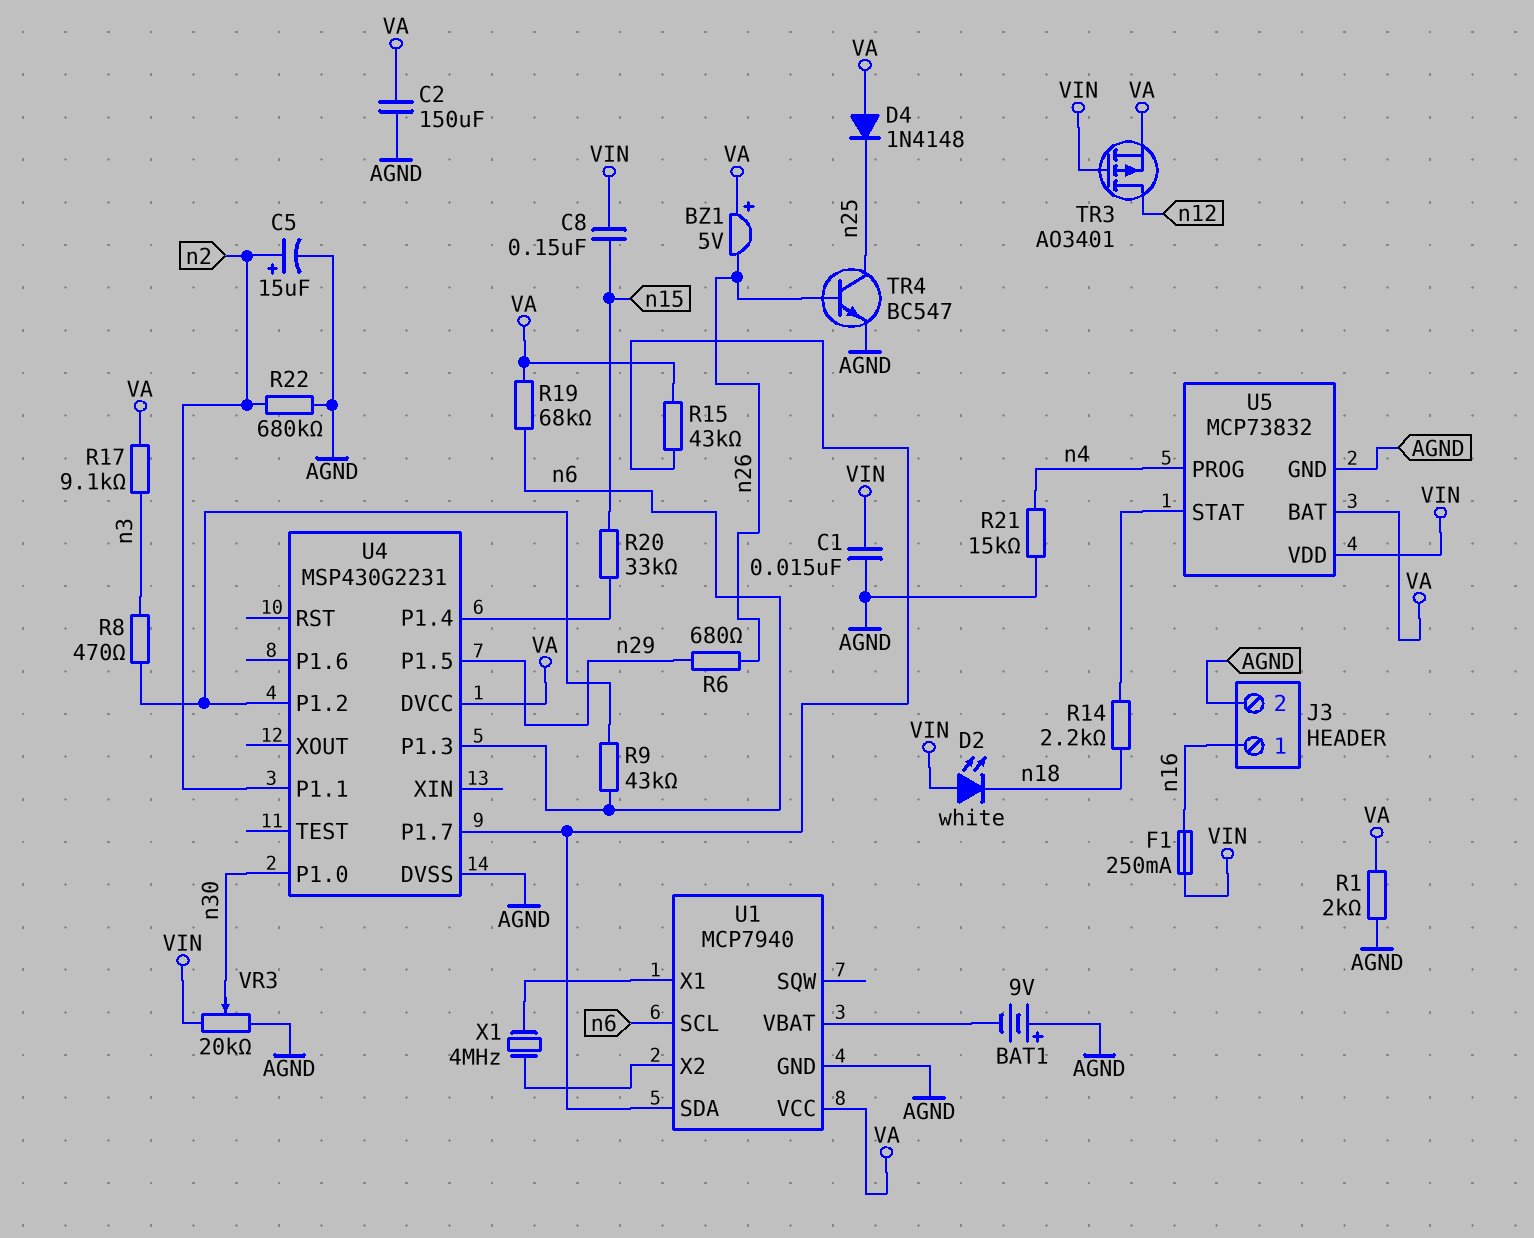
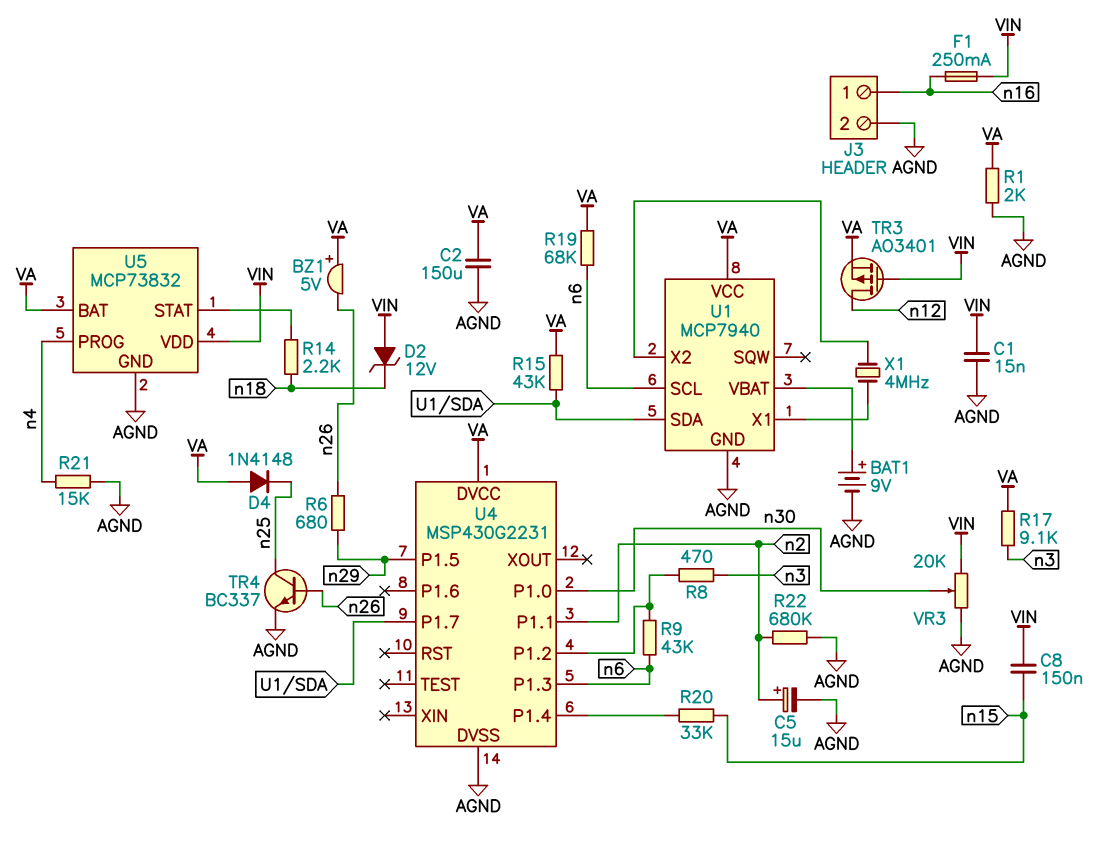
BAT1: 9V (plus AGND, minus U1/VBAT) -> 9V (plus U1/VBAT, minus AGND)
D2: LED white (A VIN, K n18) -> zener 12V (A VIN, K n18)
TR4: NPN BC547 (B n26, C n25, E AGND) -> NPN BC337 (B n26, C n25, E AGND)

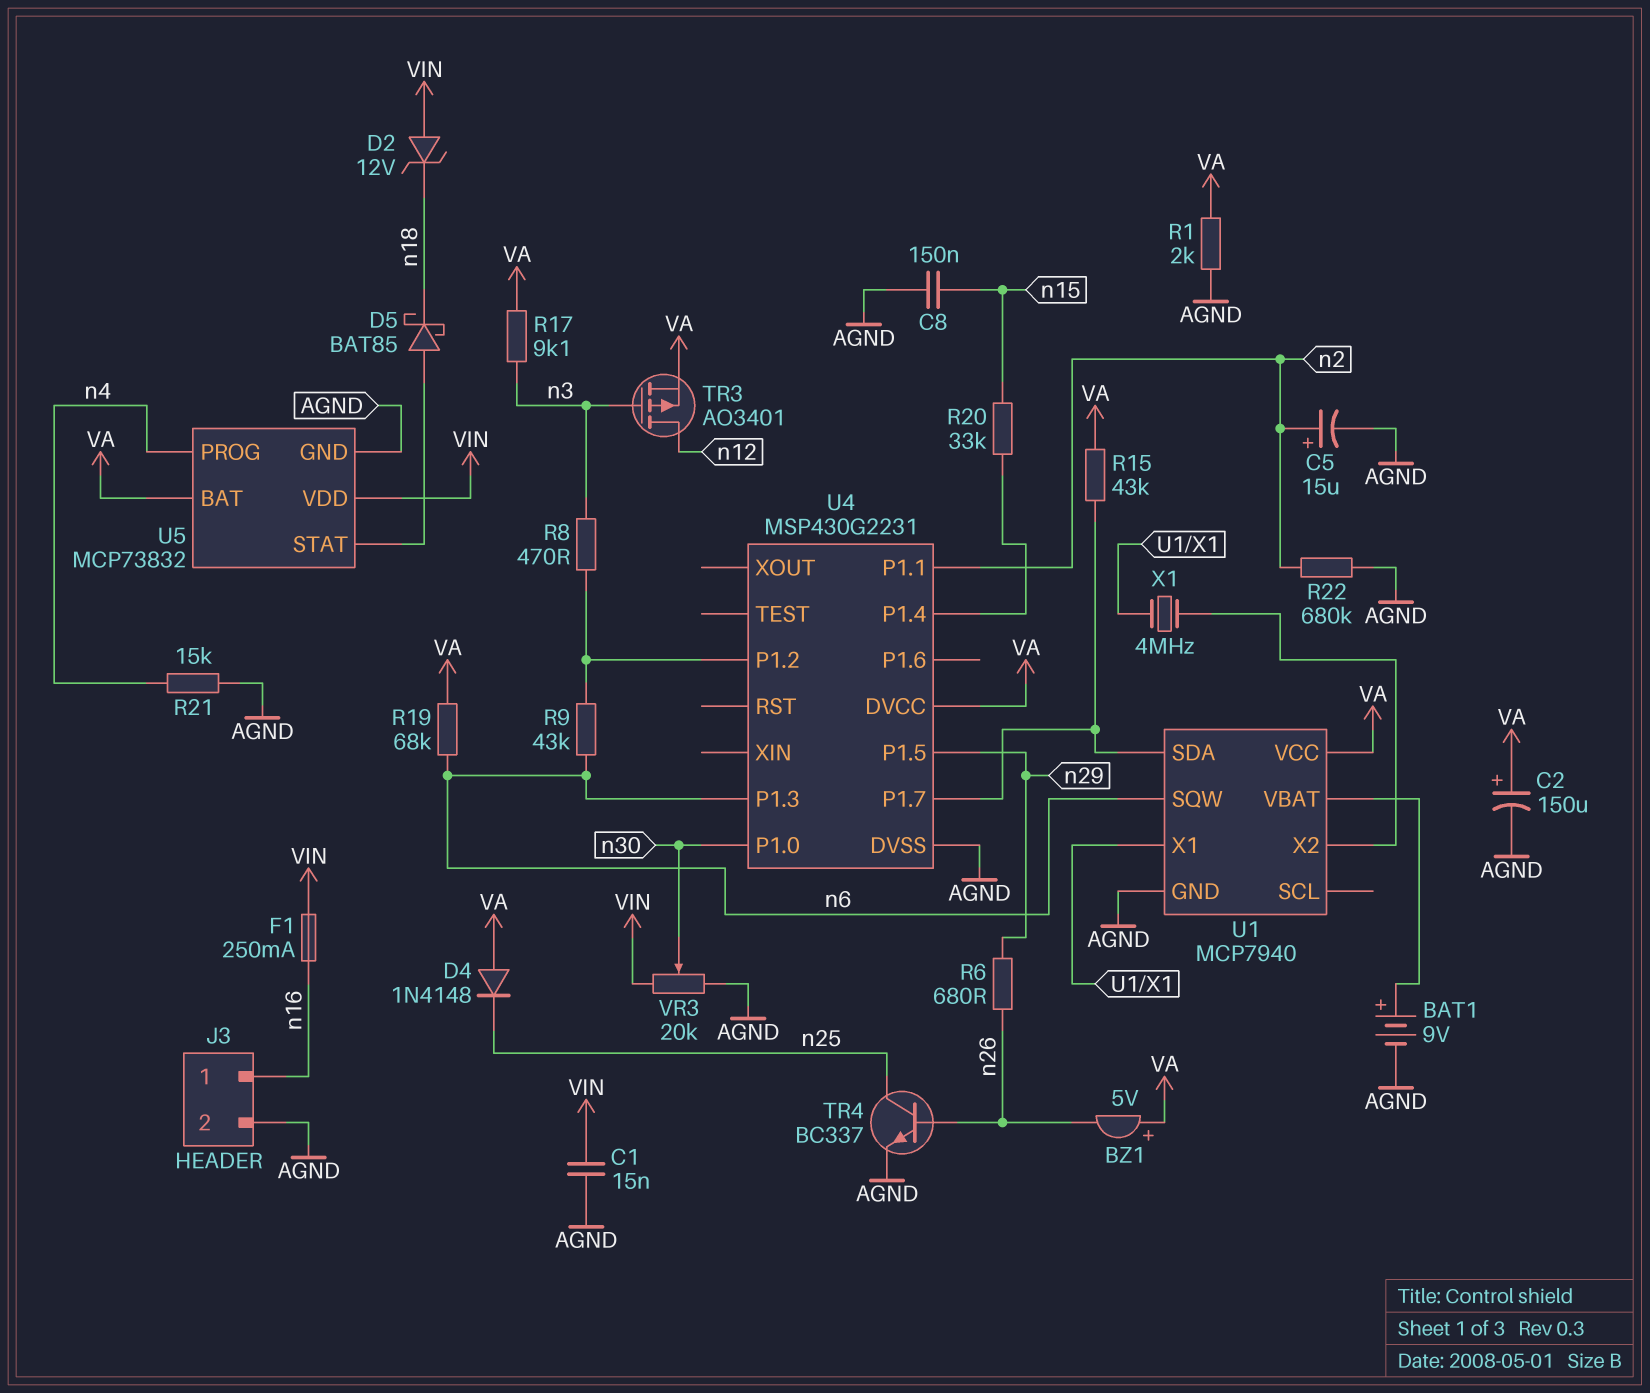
C2: 150uF (AGND, VA) -> 150uF (plus VA, minus AGND)
C8: 150nF (VIN, n15) -> 150nF (AGND, n15)
D5: none -> schottky BAT85 (A U5/STAT, K n18)
R14: 2.2k (U5/STAT, n18) -> none
TR3: PMOS AO3401 (G VIN, D n12, S VA) -> PMOS AO3401 (G n3, D n12, S VA)
U1 pin SCL: n6 -> none
U1 pin SQW: none -> n6

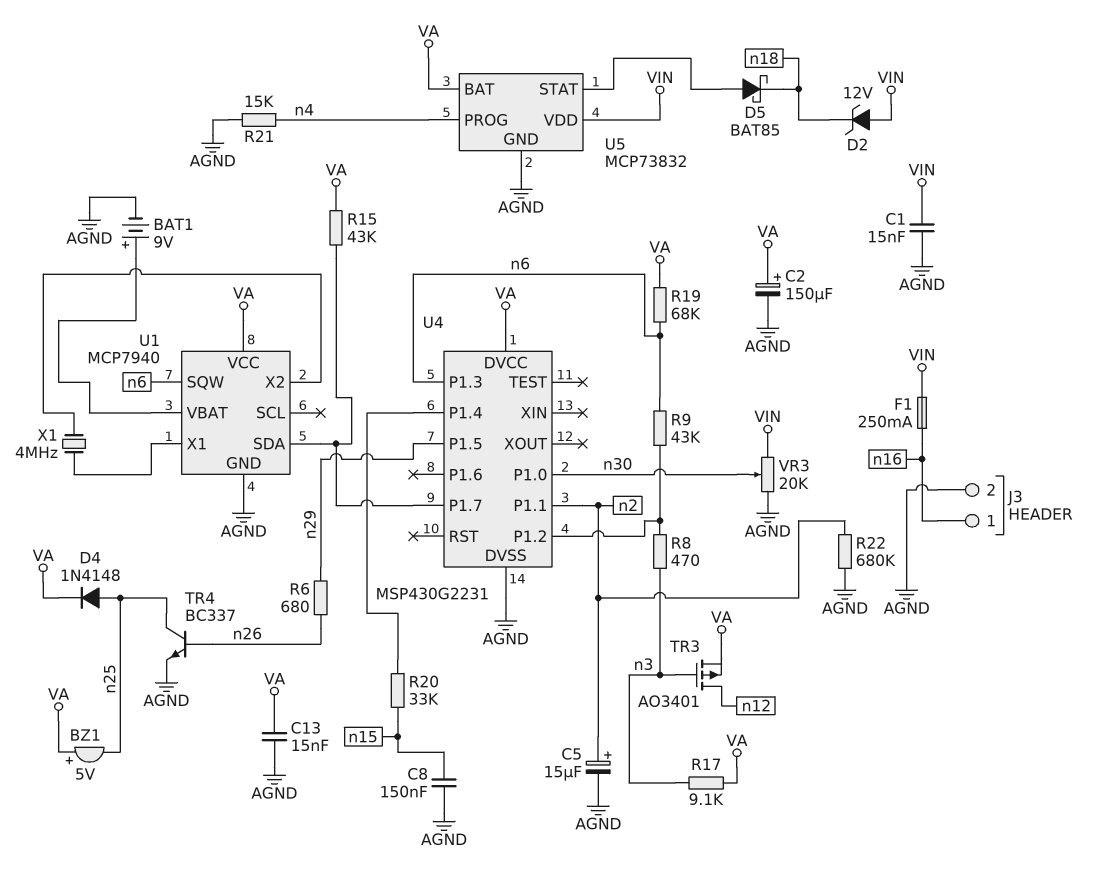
BZ1: buzzer 5V (plus VA, minus n26) -> buzzer 5V (plus VA, minus n25)
C13: none -> 15nF (AGND, VA)
D4: diode 1N4148 (A VA, K n25) -> diode 1N4148 (A n25, K VA)
R1: 2k (AGND, VA) -> none

